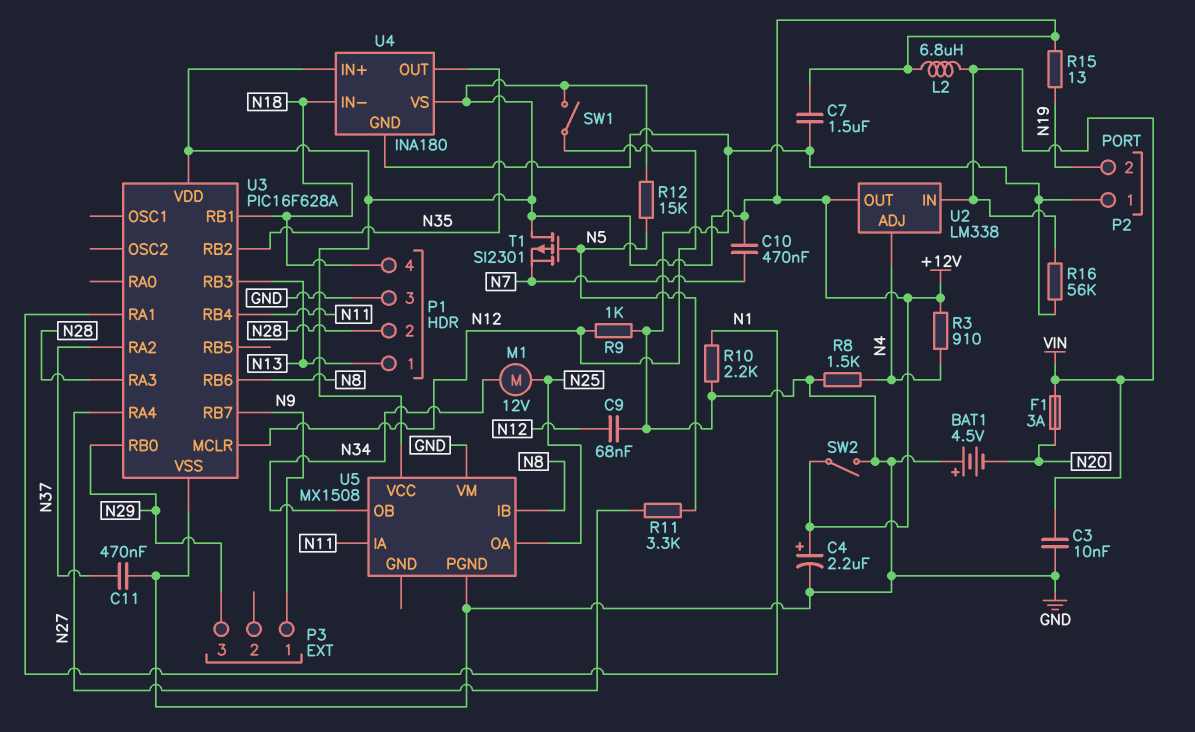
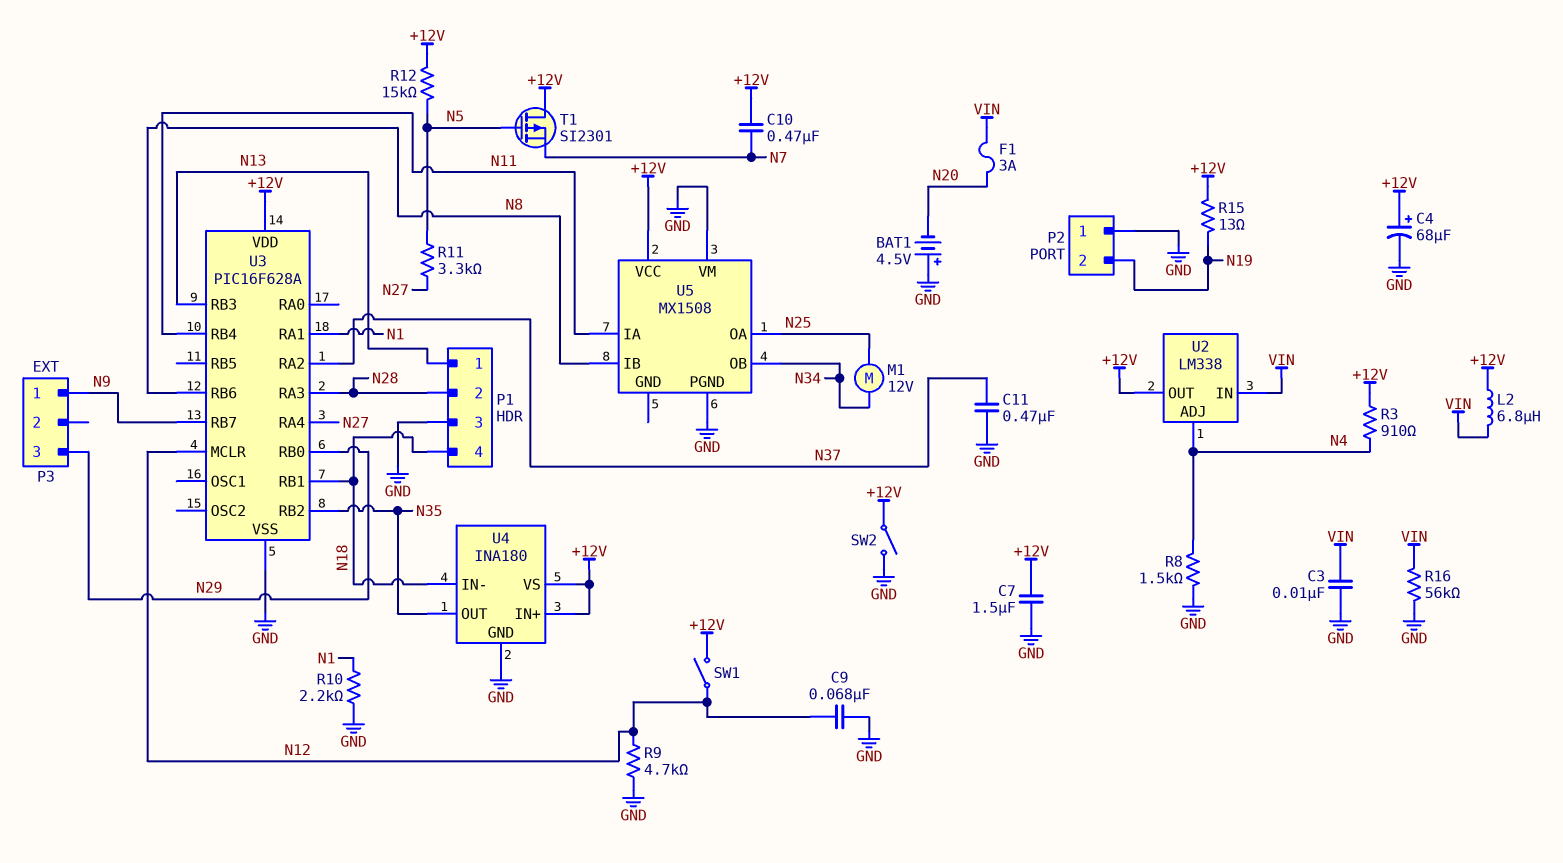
C4: 2.2uF (plus +12V, minus GND) -> 68uF (plus +12V, minus GND)
R9: 1k (GND, N12) -> 4.7k (GND, N12)

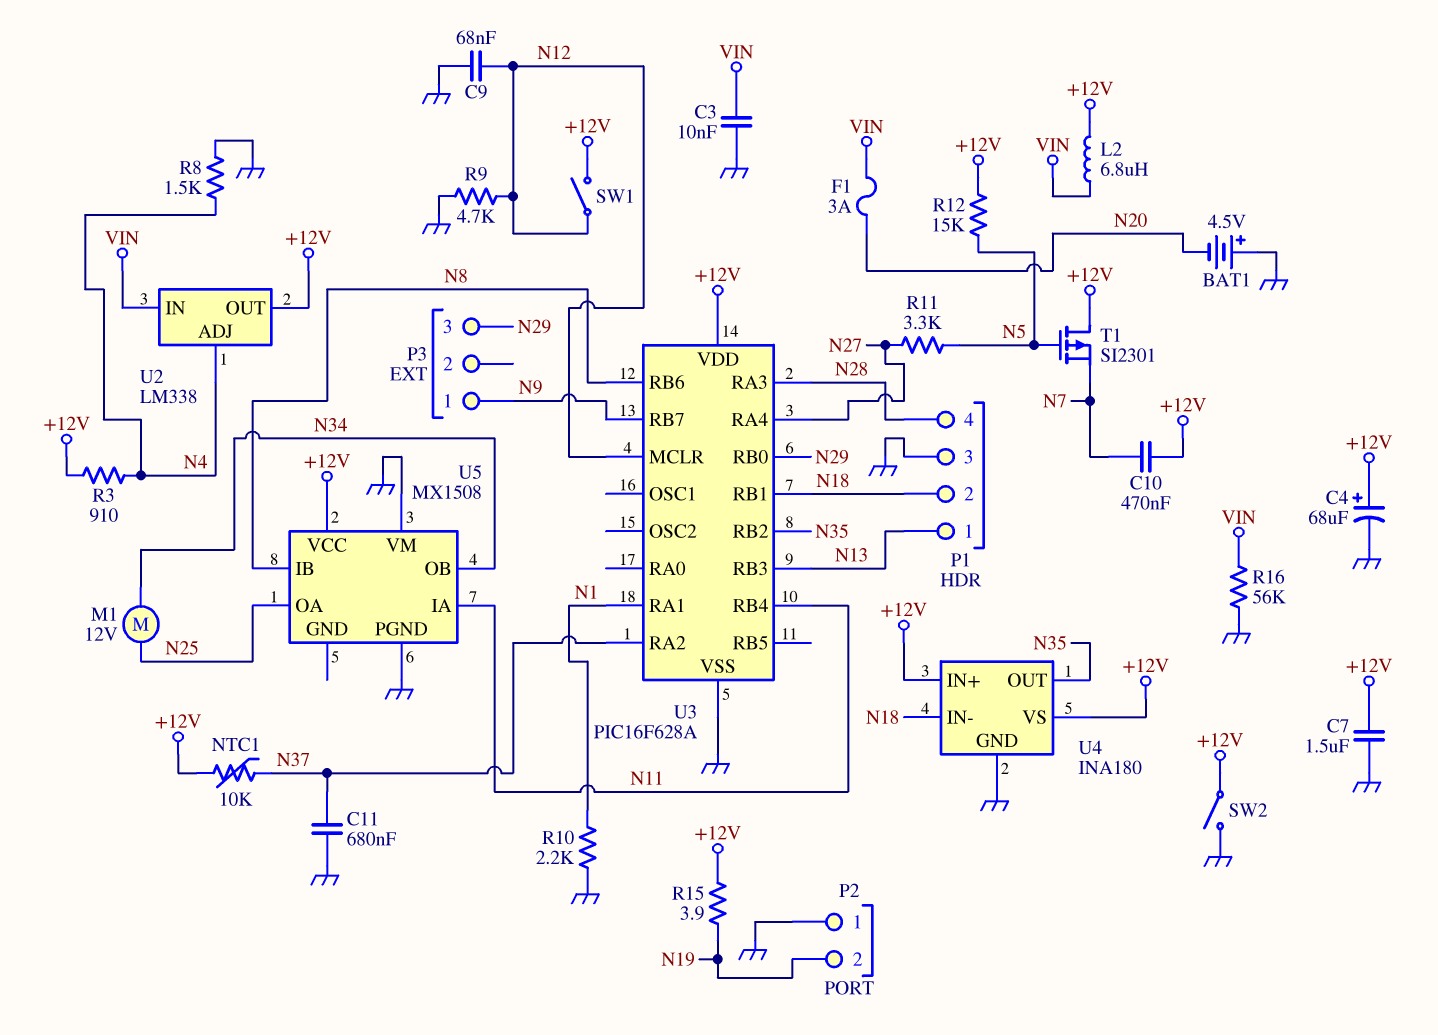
C11: 470nF (GND, N37) -> 680nF (GND, N37)
NTC1: none -> 10k (+12V, N37)
P1 pin 2: N28 -> N18
P1 pin 4: N18 -> N28
R15: 13 (+12V, N19) -> 3.9 (+12V, N19)

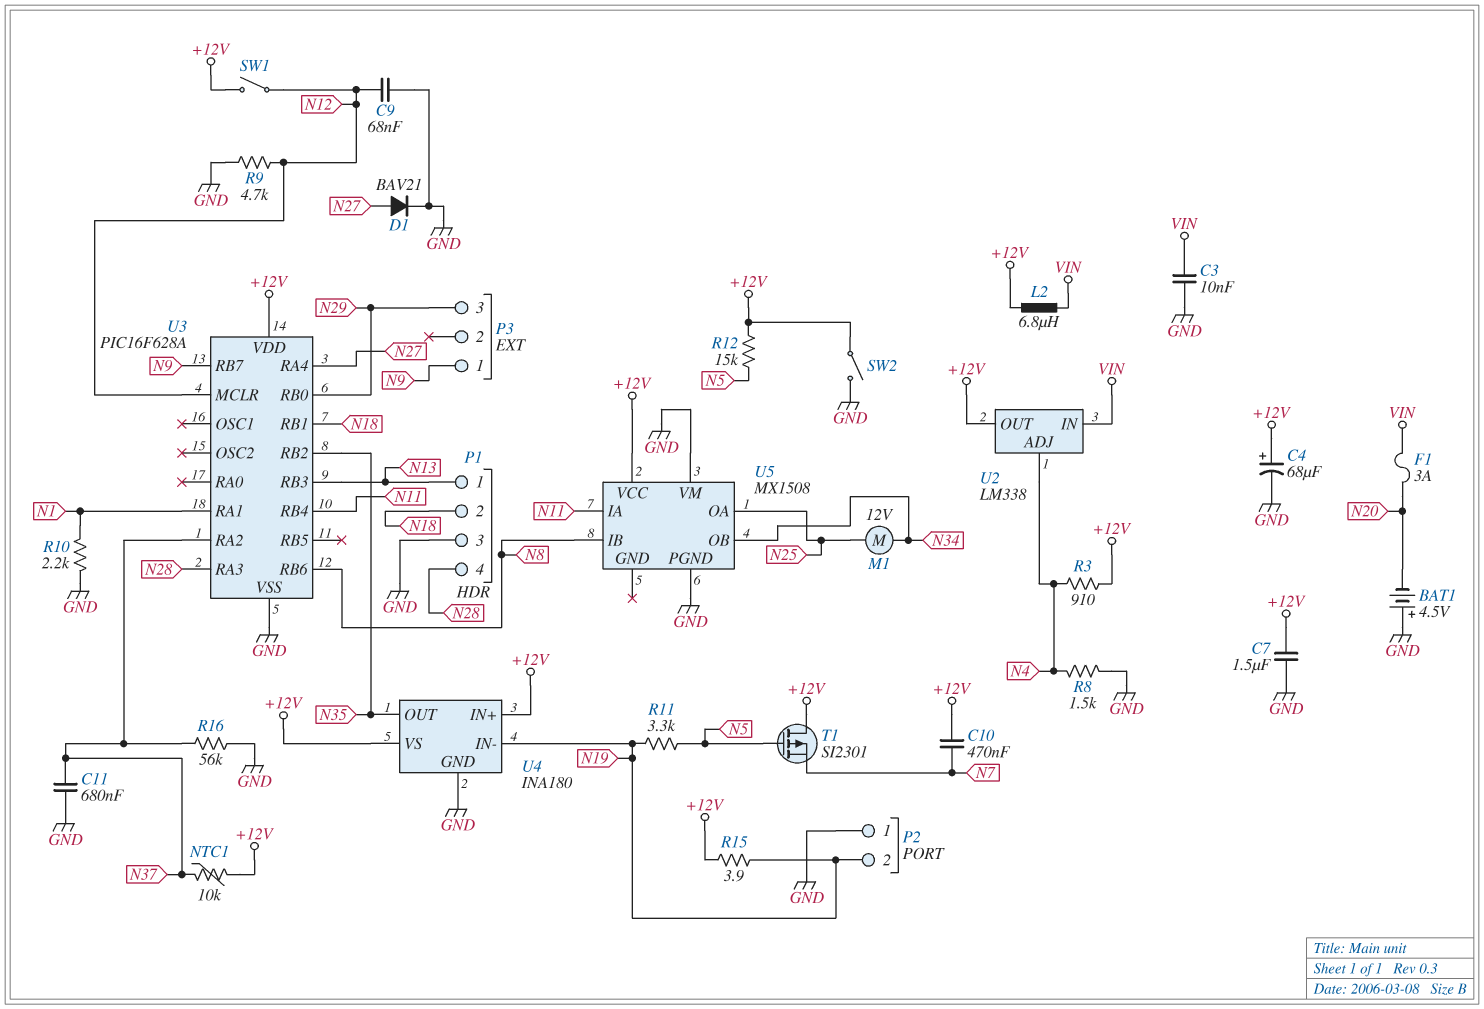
D1: none -> diode BAV21 (A N27, K GND)
R11: 3.3k (N5, N27) -> 3.3k (N5, N19)
R16: 56k (GND, VIN) -> 56k (GND, N37)
U4 pin IN-: N18 -> N19

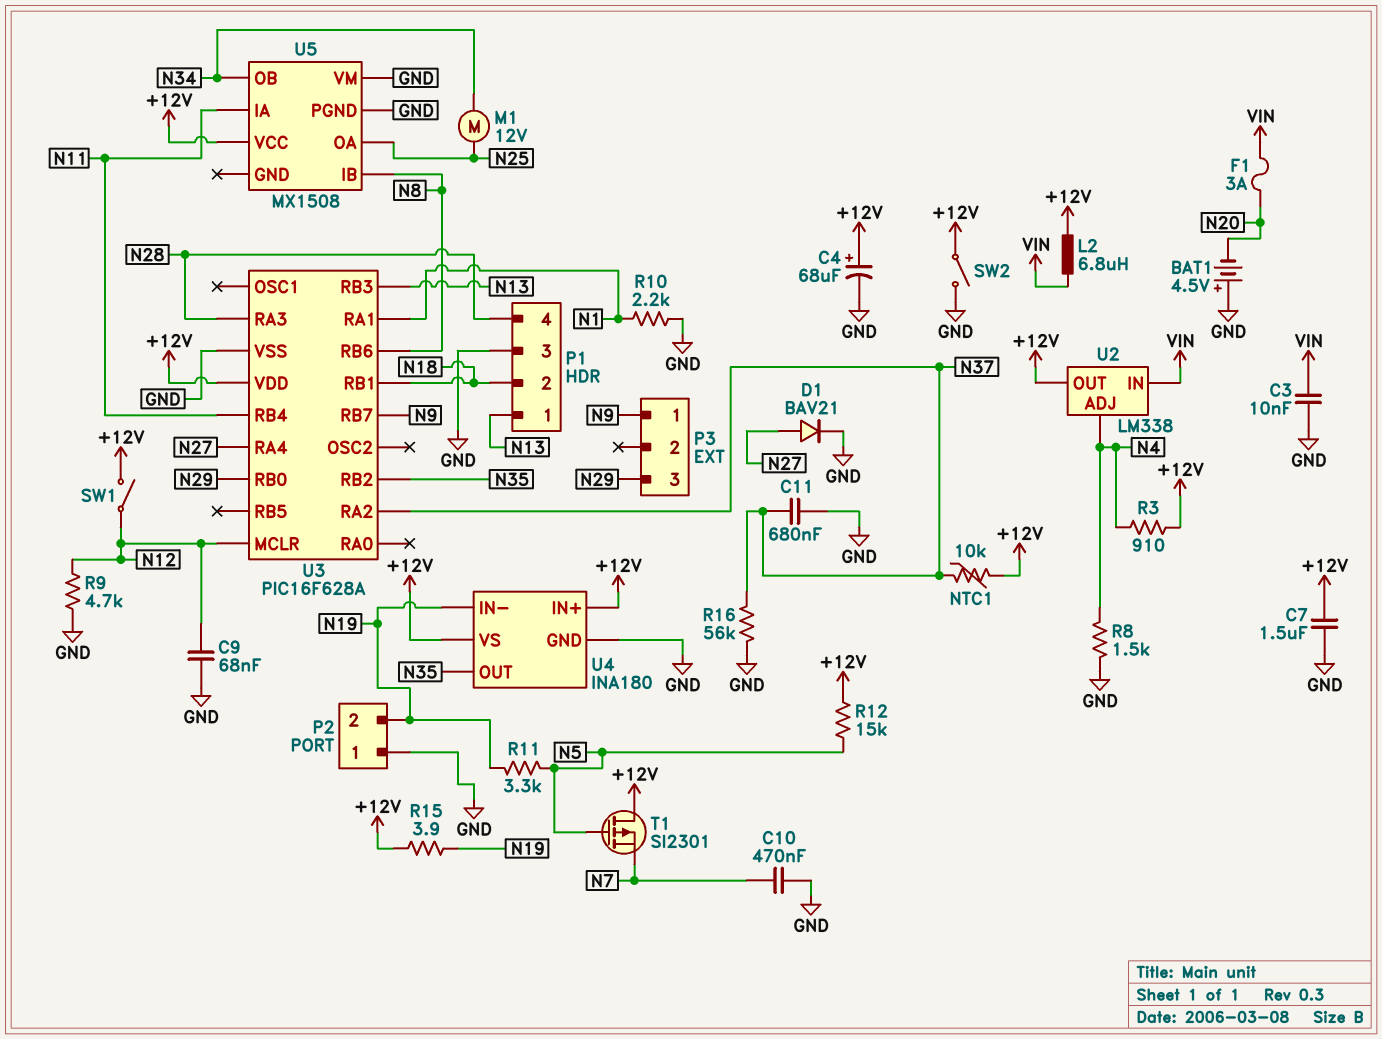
C10: 470nF (+12V, N7) -> 470nF (GND, N7)

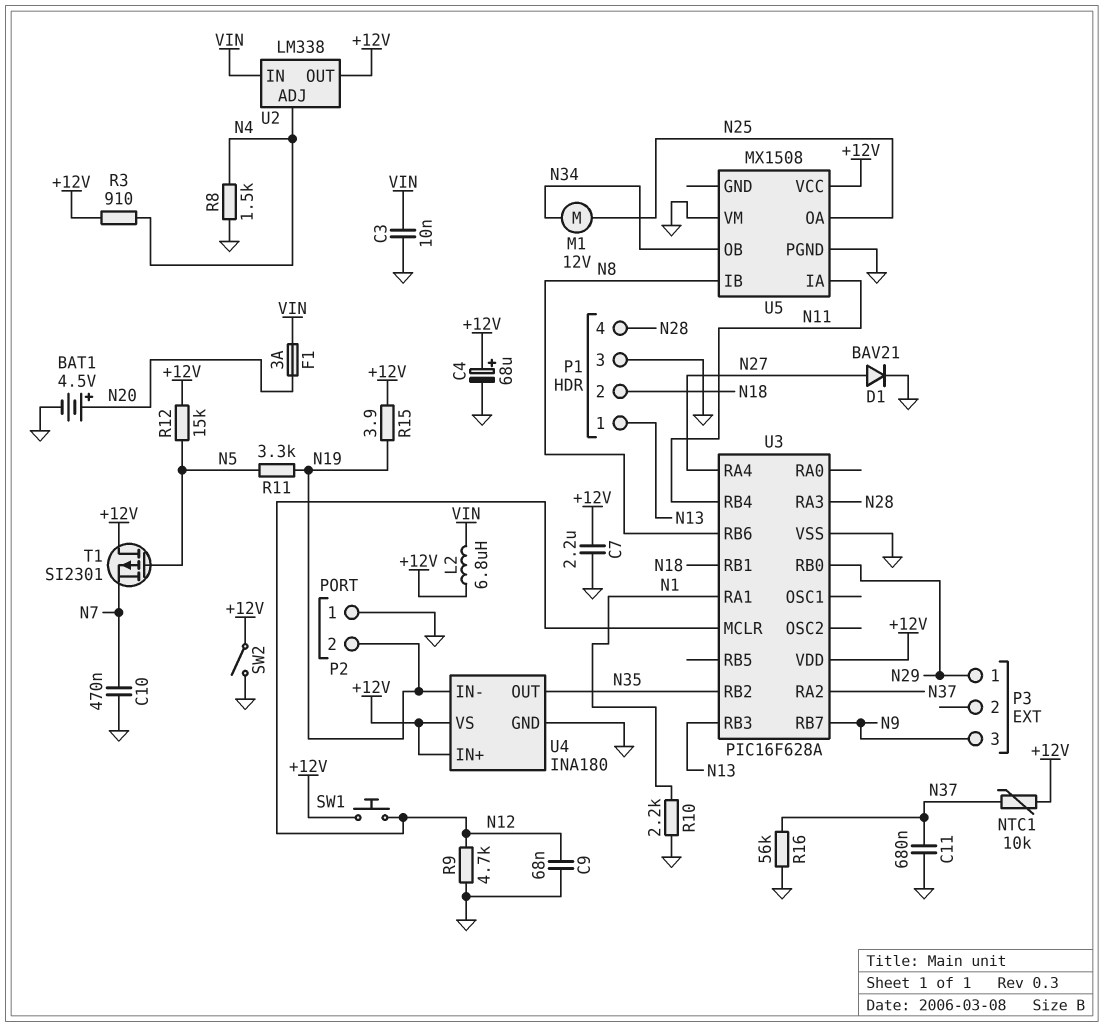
BAT1: 4.5V (plus GND, minus N20) -> 4.5V (plus N20, minus GND)
C7: 1.5uF (+12V, GND) -> 2.2uF (+12V, GND)
P3 pin 1: N9 -> N29
P3 pin 3: N29 -> N9
SW1: switch (+12V, N12) -> button (+12V, N12)

